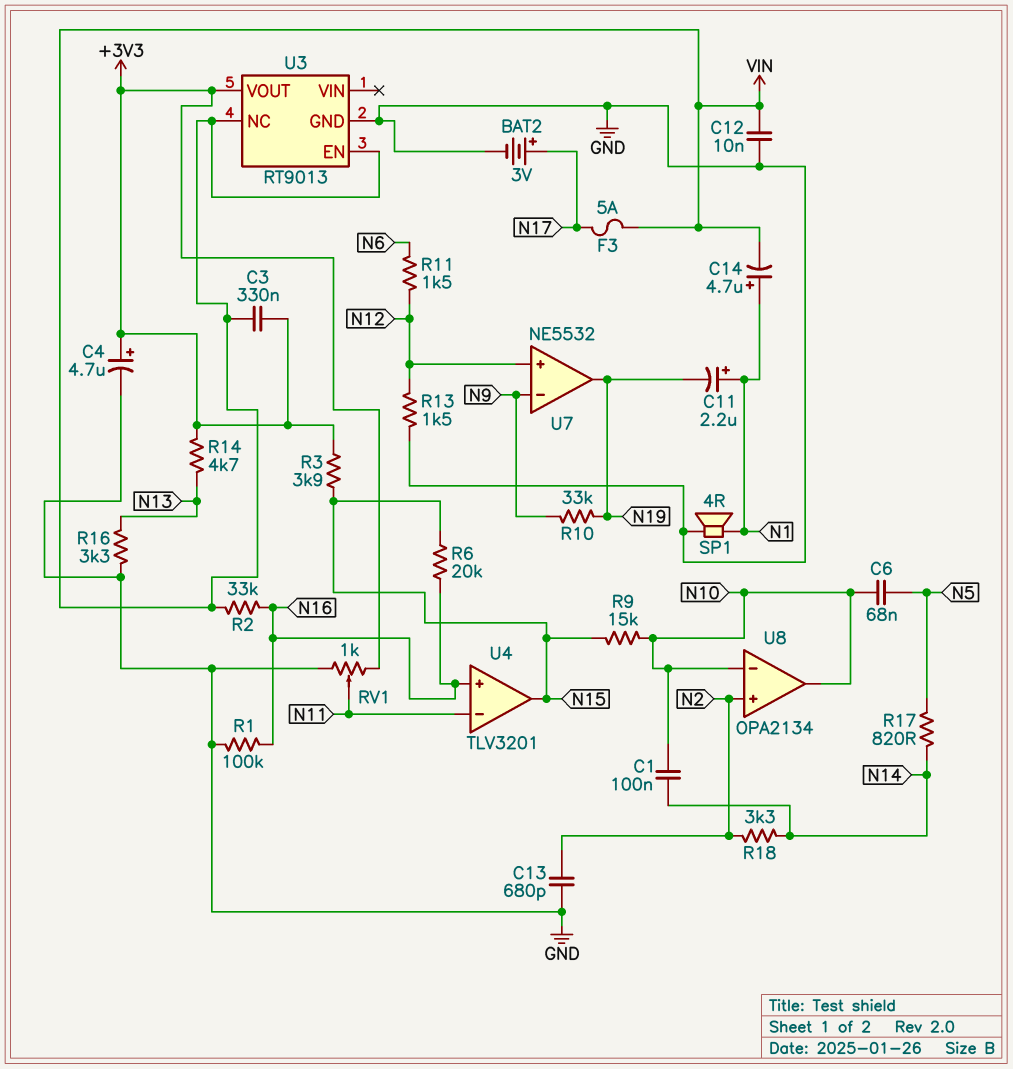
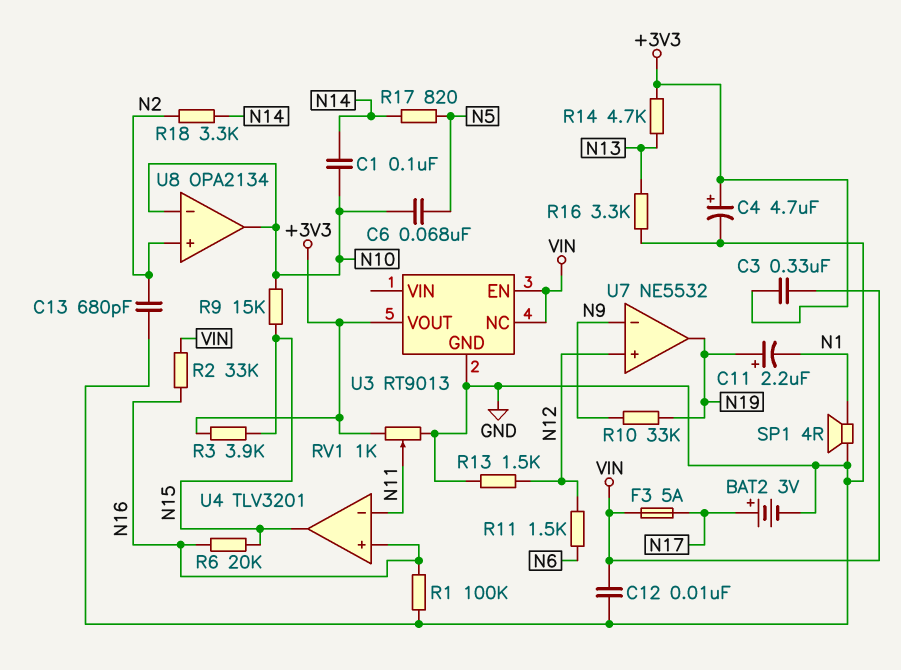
C11: 2.2uF (plus N1, minus N19) -> 2.2uF (plus N19, minus N1)
C14: 4.7uF (plus N1, minus VIN) -> none

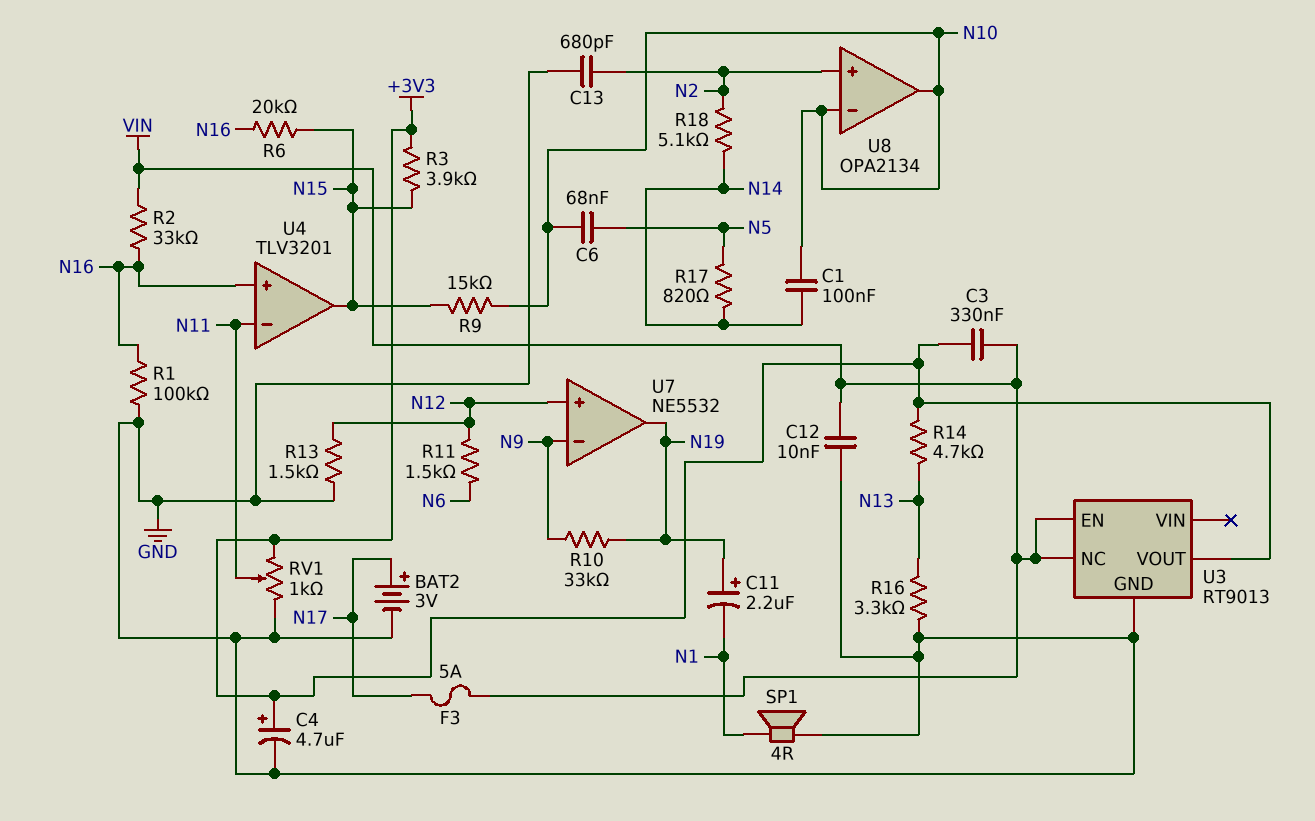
R18: 3.3k (N2, N14) -> 5.1k (N2, N14)

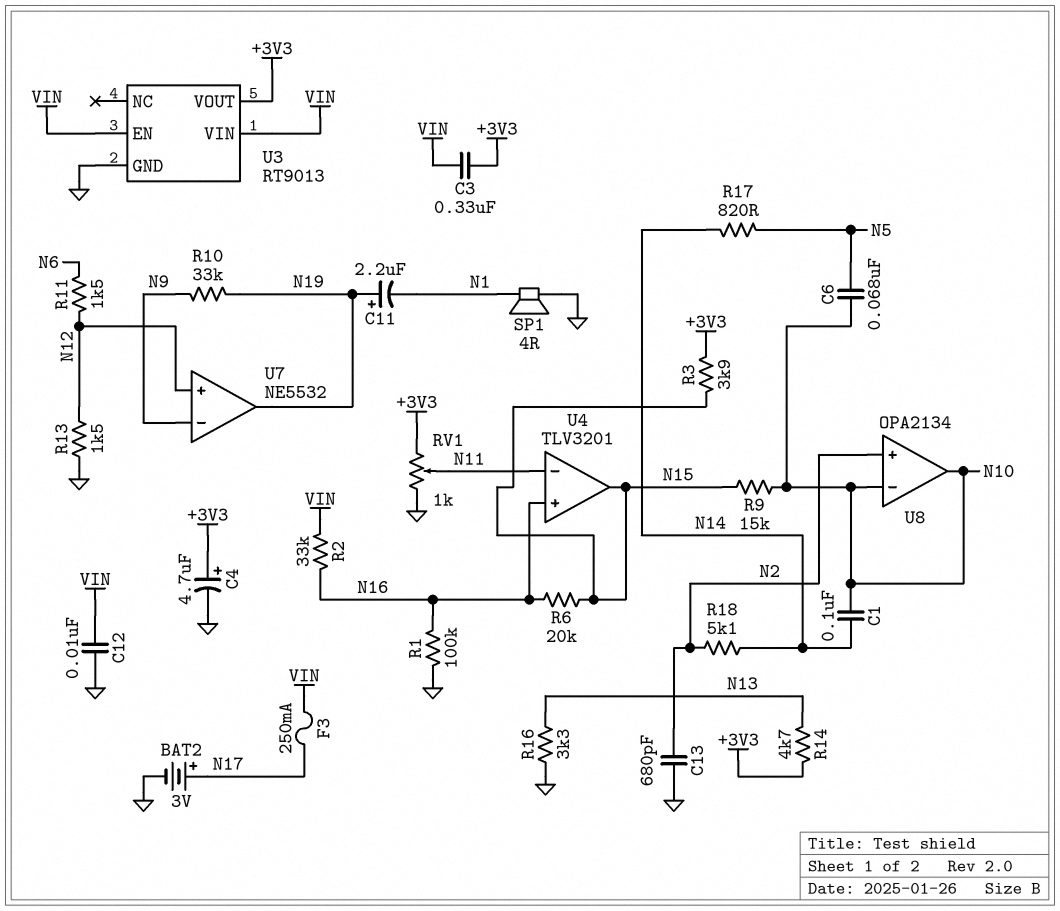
F3: 5A (N17, VIN) -> 250mA (N17, VIN)
U3 pin NC: VIN -> none
U3 pin VIN: none -> VIN

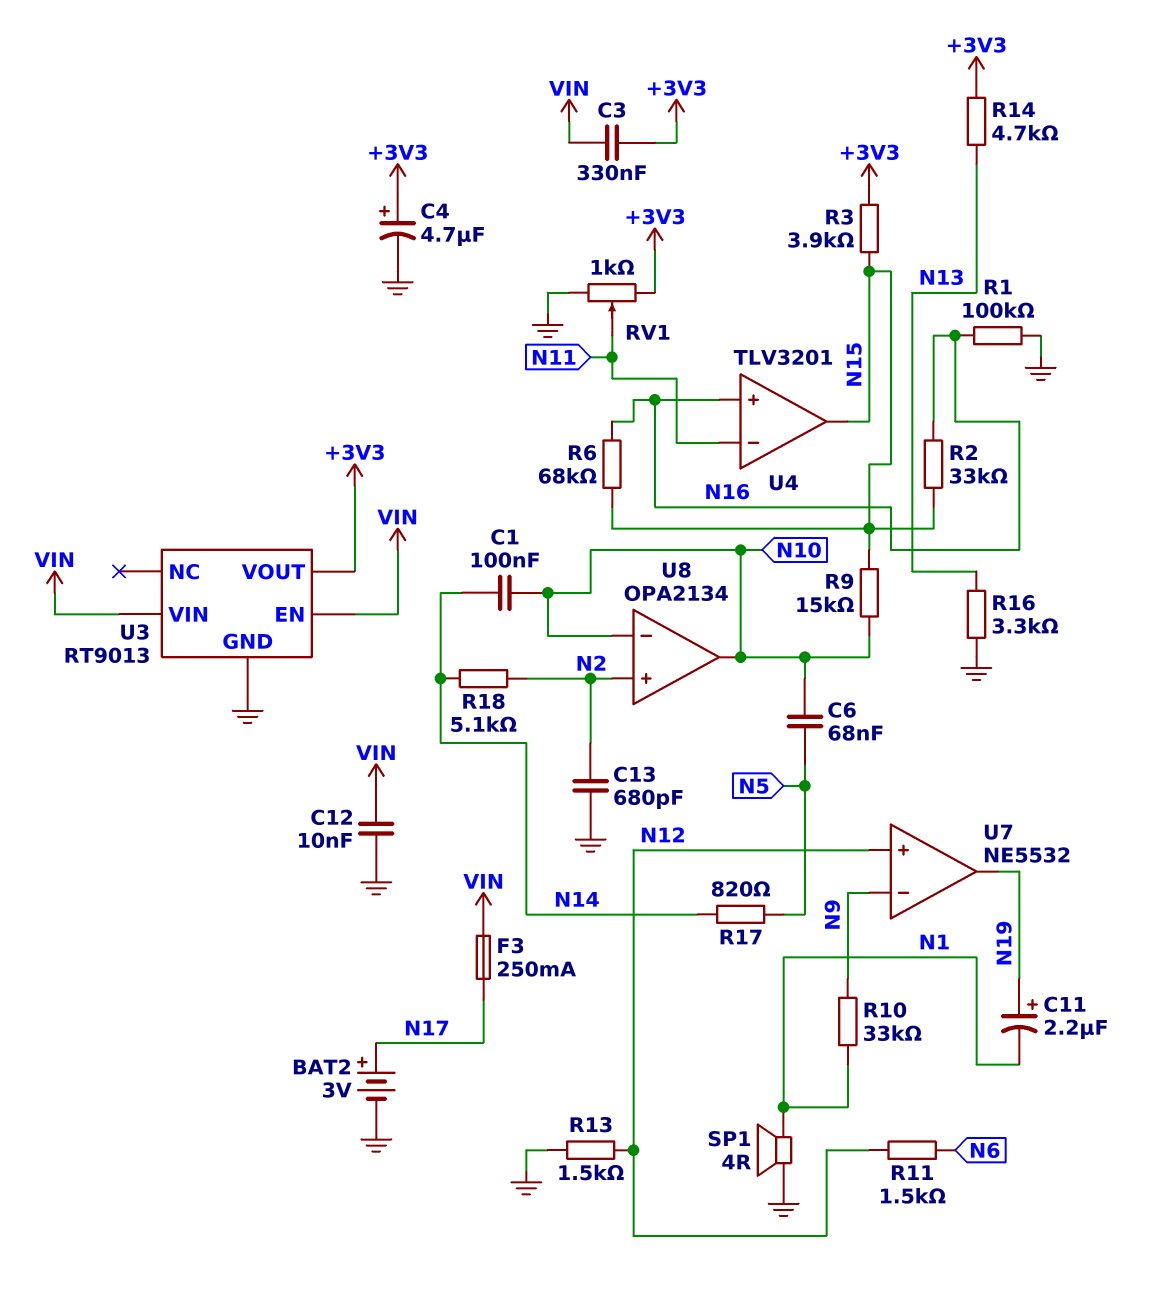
R2: 33k (N16, VIN) -> 33k (N15, N16)
R6: 20k (N15, N16) -> 68k (N15, N16)
R10: 33k (N9, N19) -> 33k (N1, N9)

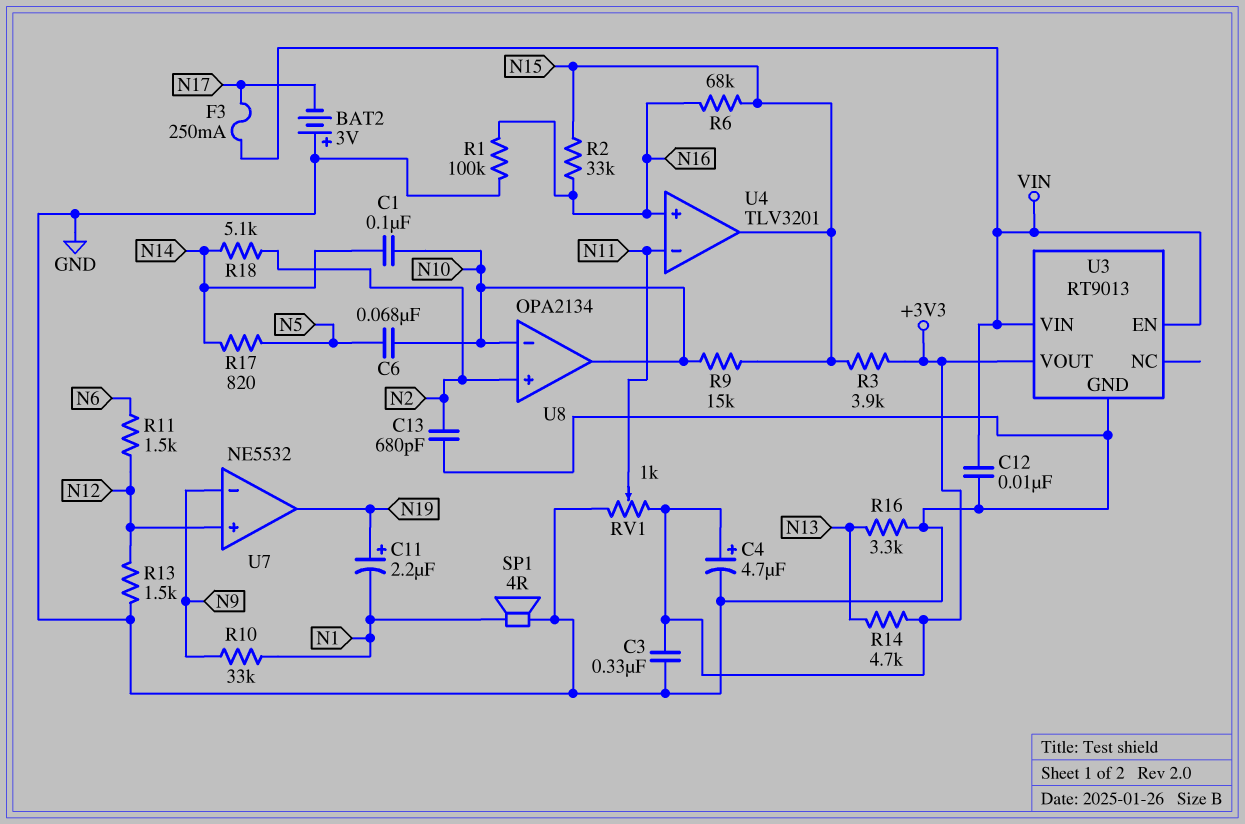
BAT2: 3V (plus N17, minus GND) -> 3V (plus GND, minus N17)
C3: 330nF (+3V3, VIN) -> 330nF (+3V3, GND)

